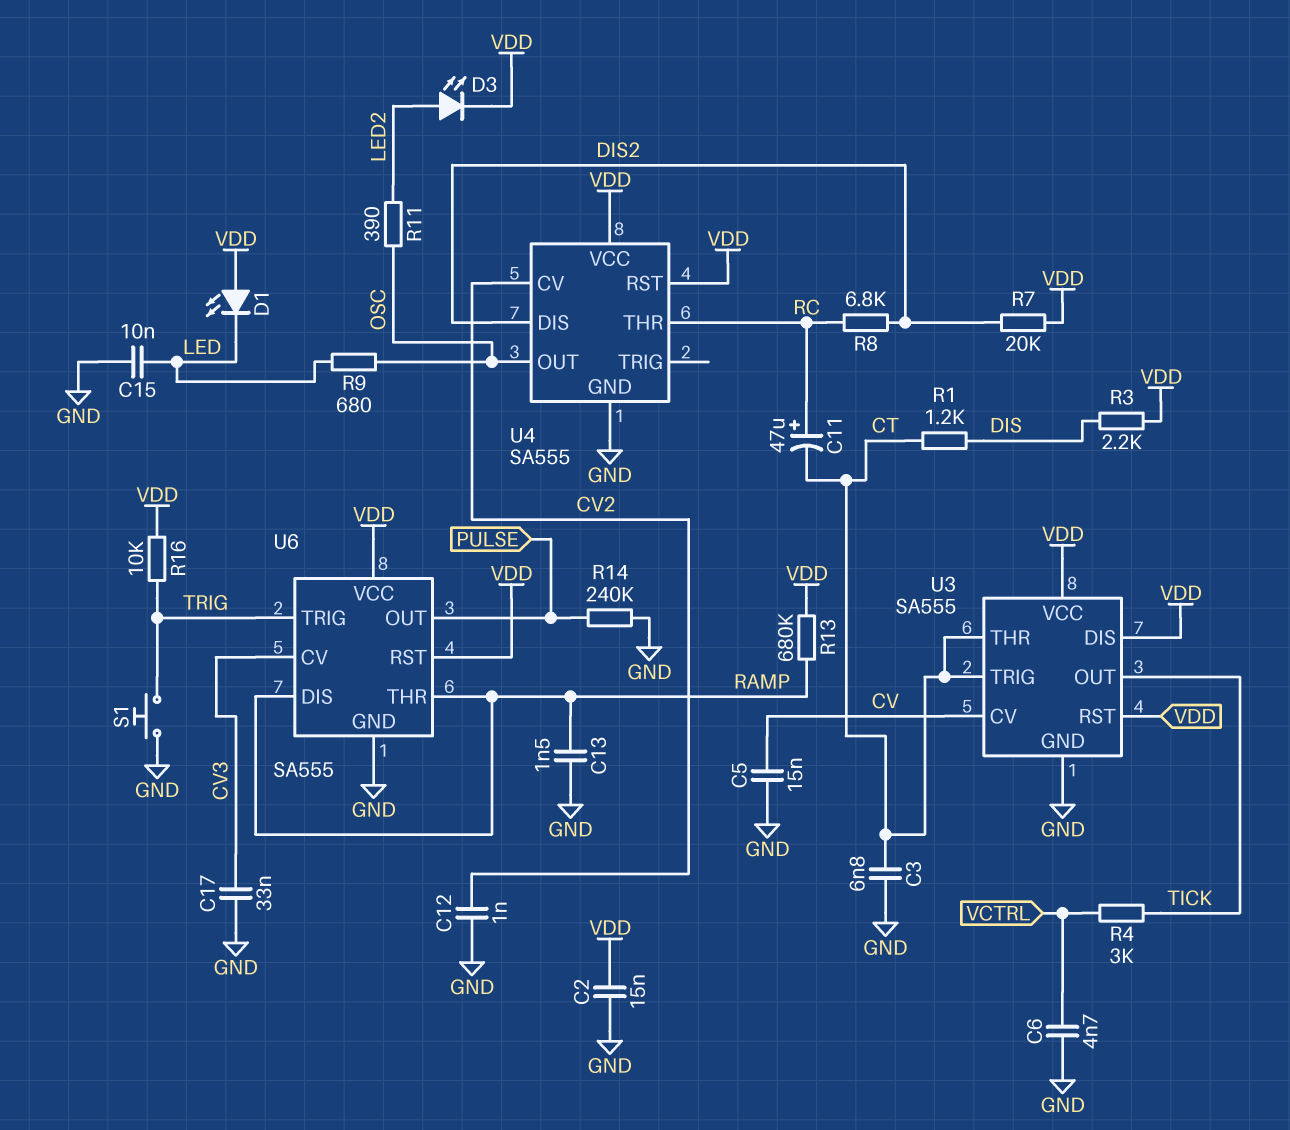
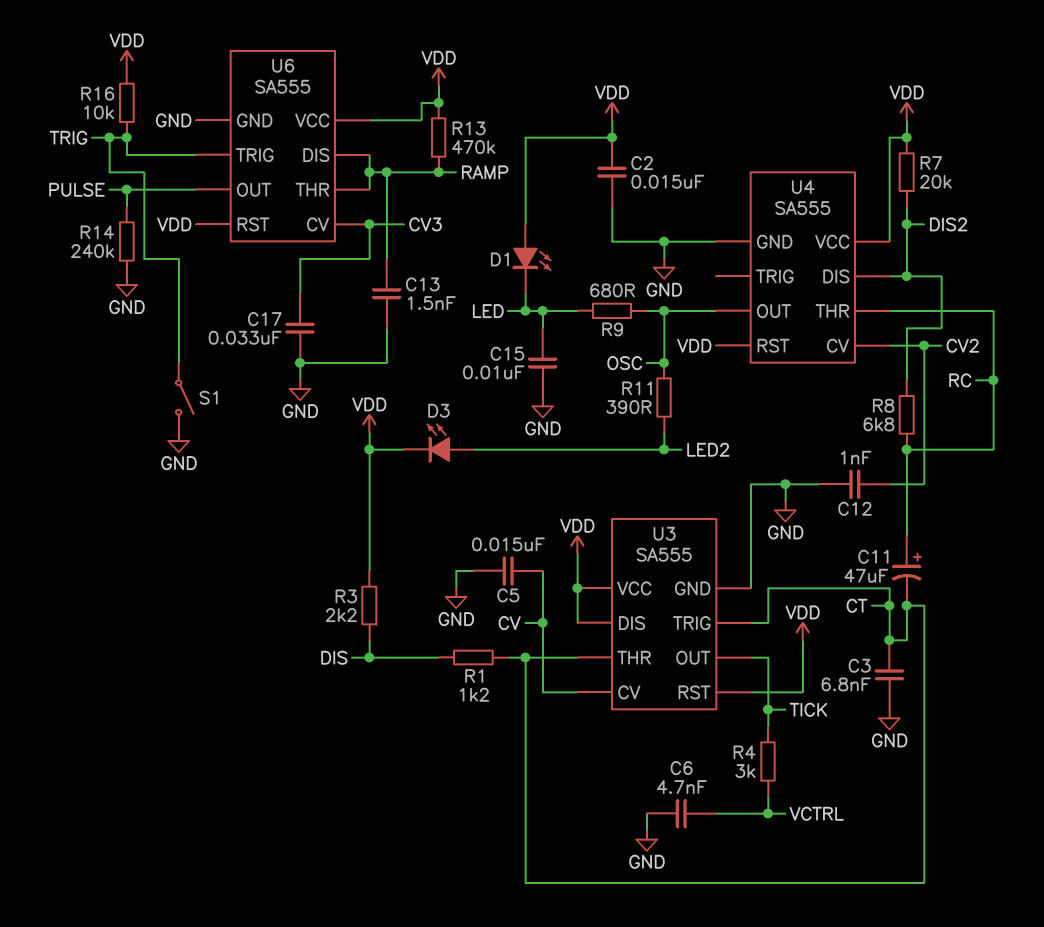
R13: 680k (RAMP, VDD) -> 470k (RAMP, VDD)
S1: button (GND, TRIG) -> switch (GND, TRIG)

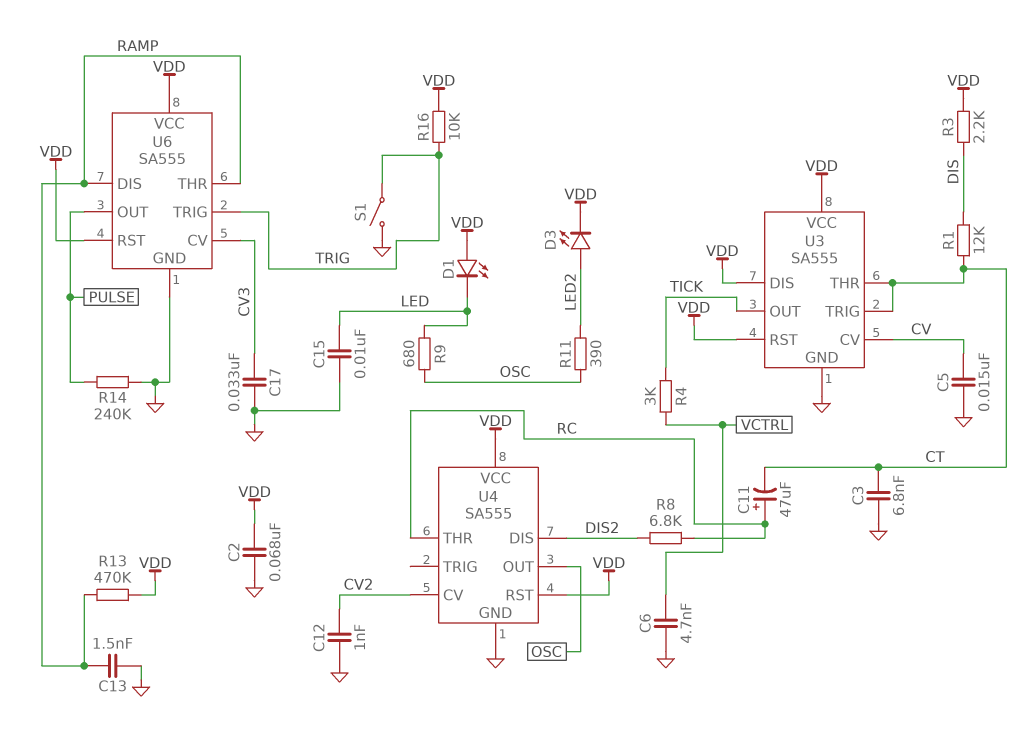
C2: 15nF (GND, VDD) -> 68nF (GND, VDD)
R1: 1.2k (CT, DIS) -> 12k (CT, DIS)
R7: 20k (DIS2, VDD) -> none

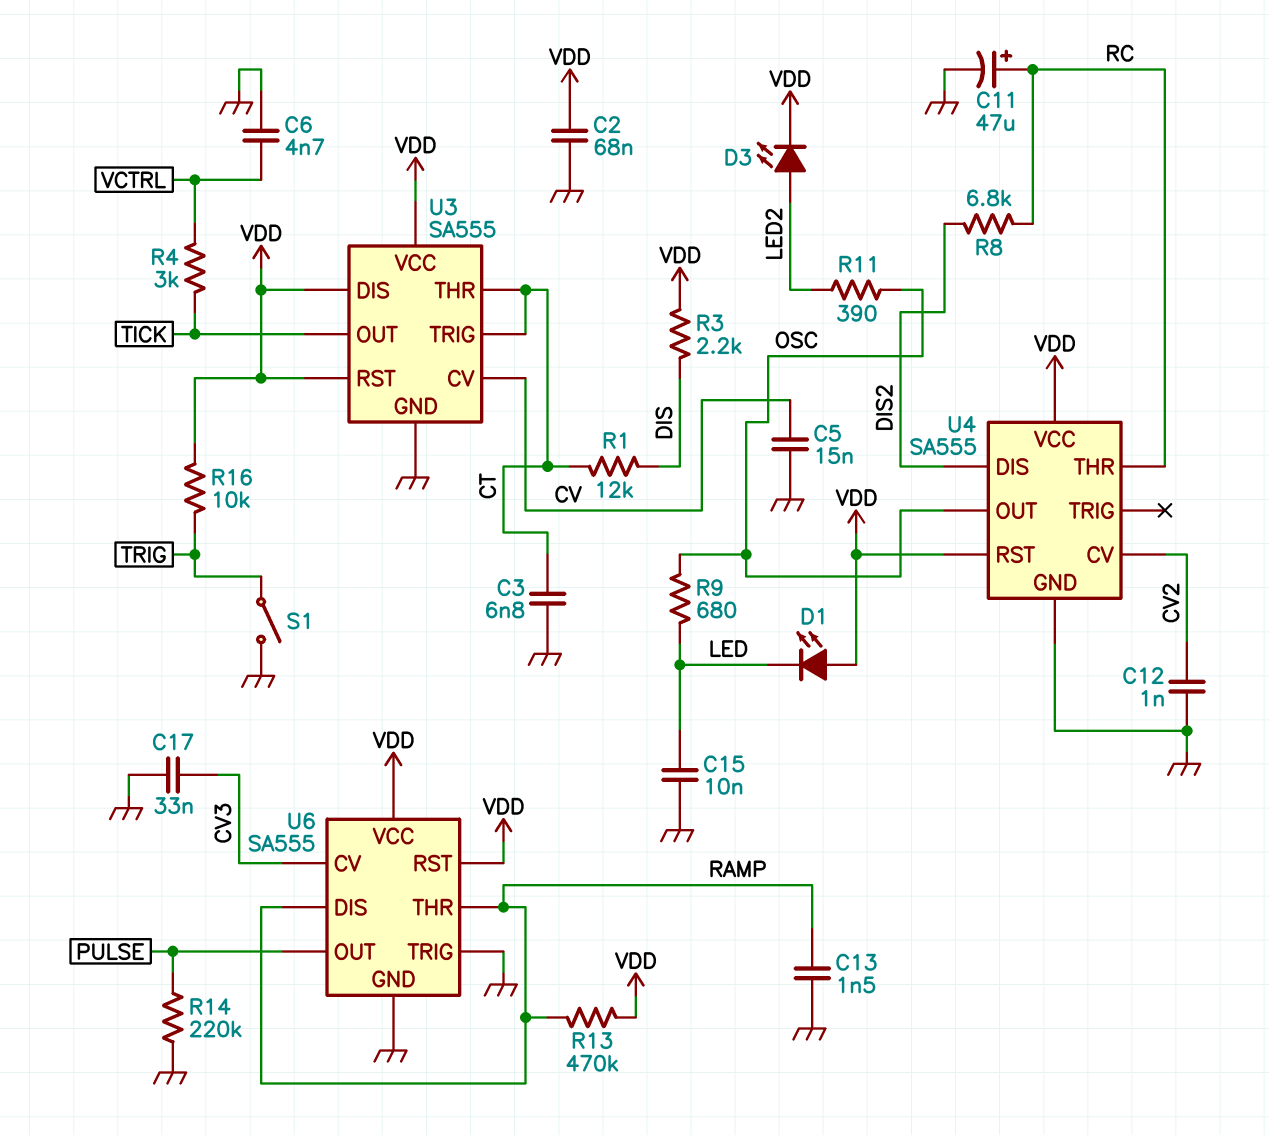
C11: 47uF (plus RC, minus CT) -> 47uF (plus RC, minus GND)
R14: 240k (GND, PULSE) -> 220k (GND, PULSE)
U6 pin TRIG: TRIG -> GND

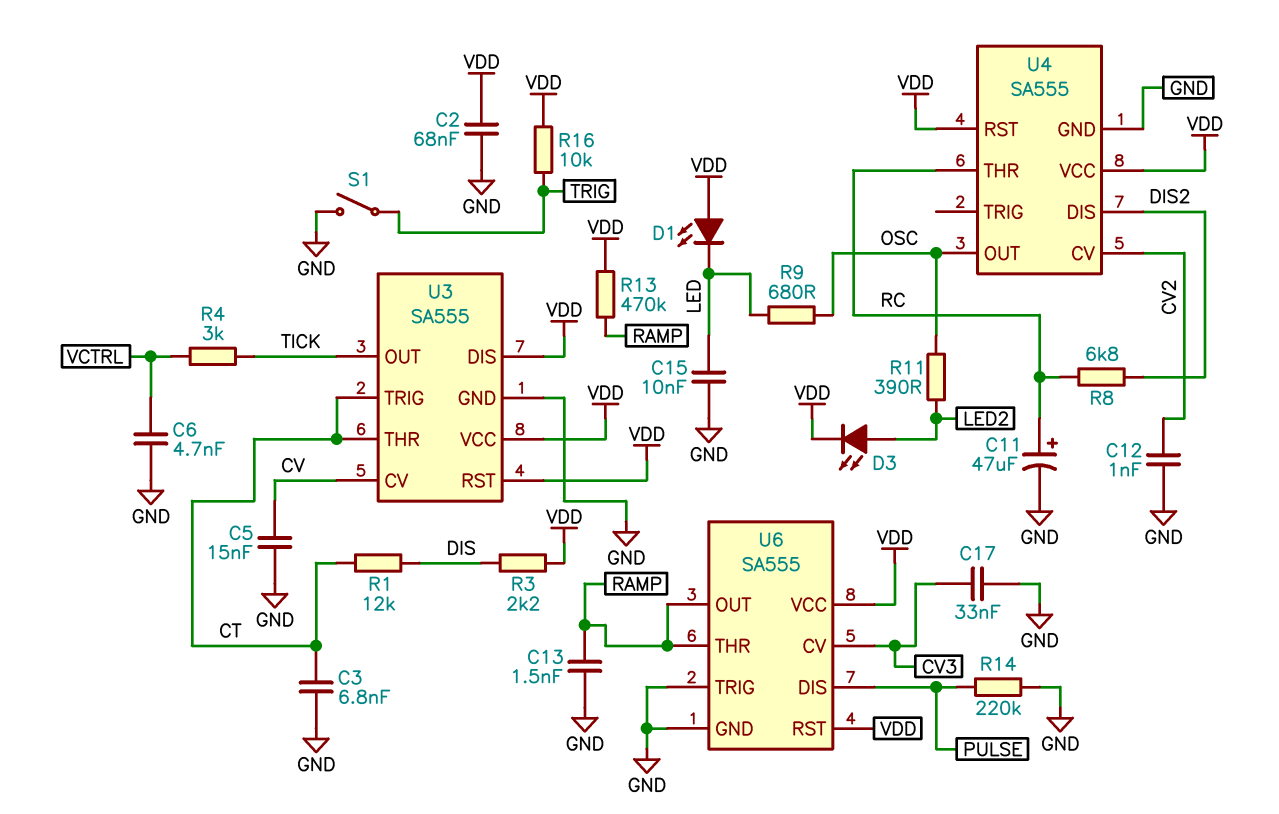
U6 pin DIS: RAMP -> PULSE
U6 pin OUT: PULSE -> RAMP

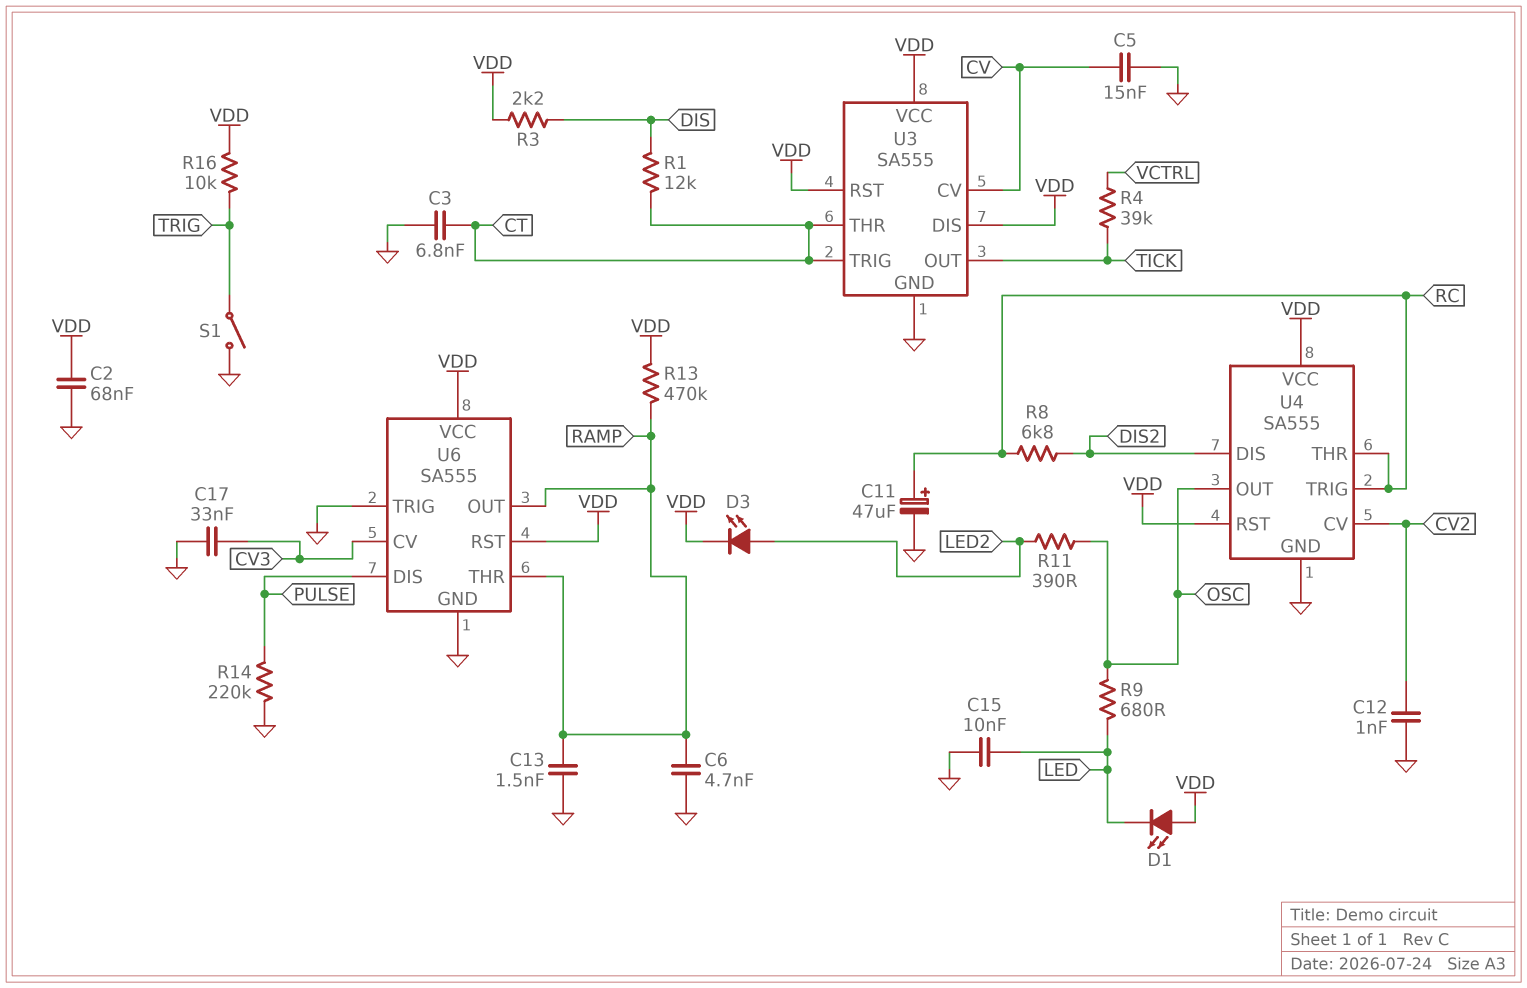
C6: 4.7nF (GND, VCTRL) -> 4.7nF (GND, RAMP)
R4: 3k (TICK, VCTRL) -> 39k (TICK, VCTRL)
U4 pin TRIG: none -> RC

